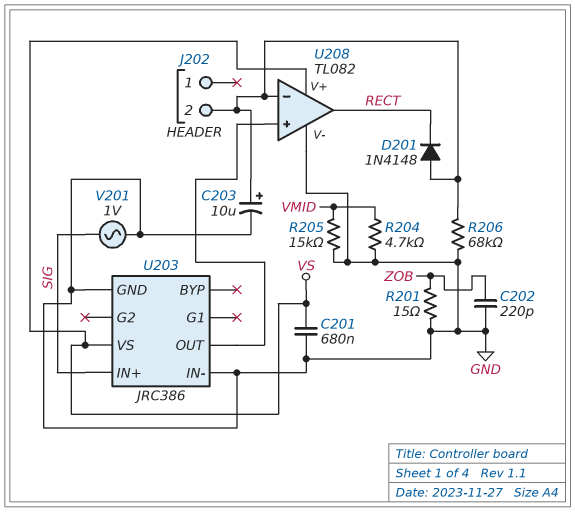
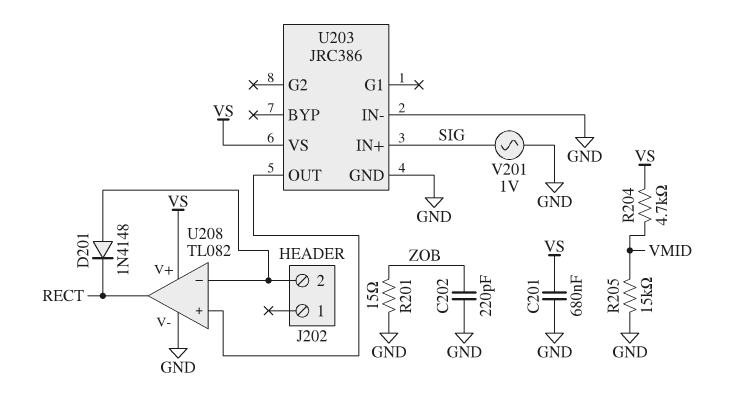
C203: 10uF (plus J202/2, minus GND) -> none
R204: 4.7k (GND, VMID) -> 4.7k (VMID, VS)
R206: 68k (GND, J202/2) -> none

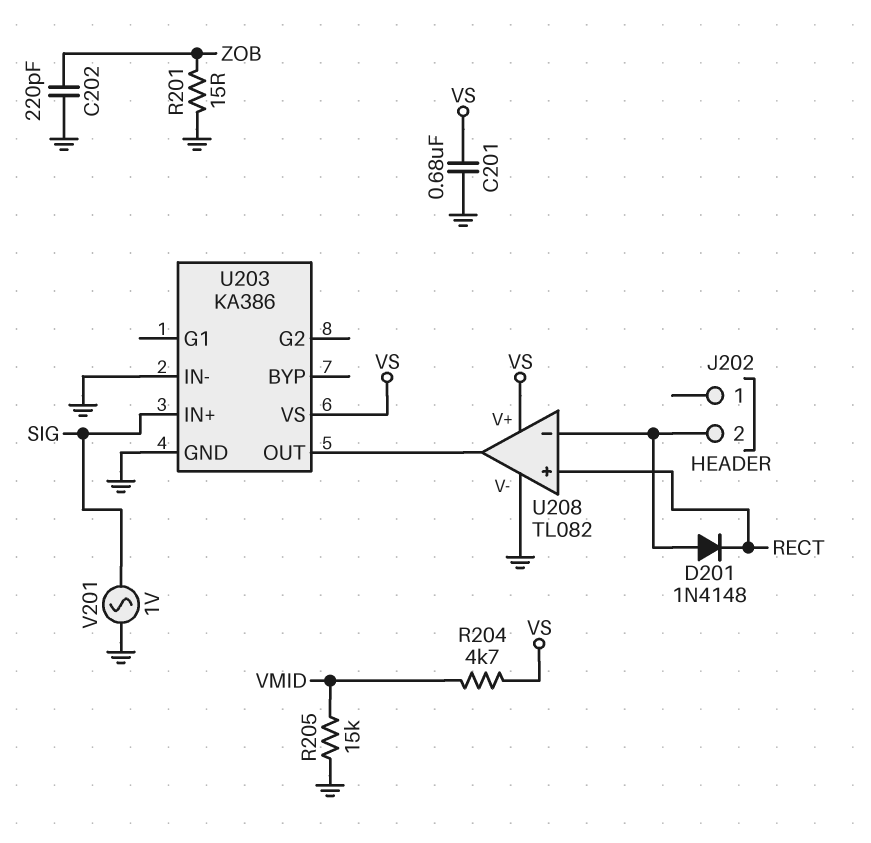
U203: JRC386 -> KA386
U208 pin in+: U203/OUT -> RECT
U208 pin out: RECT -> U203/OUT

